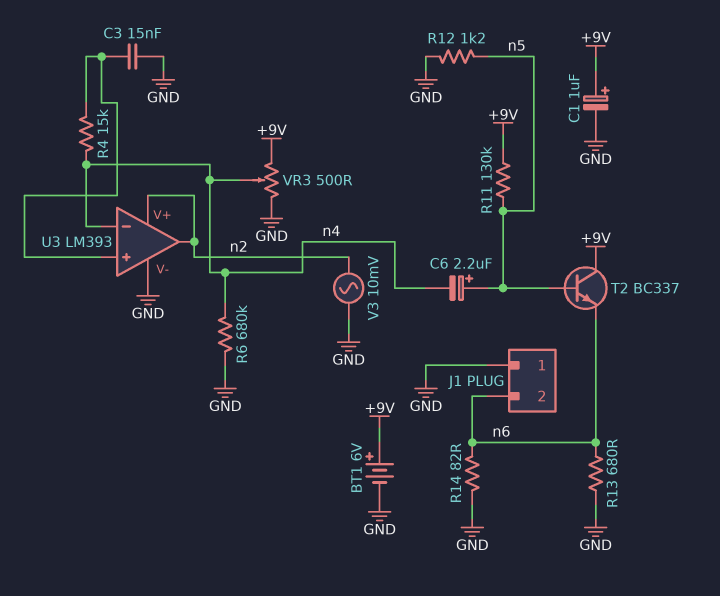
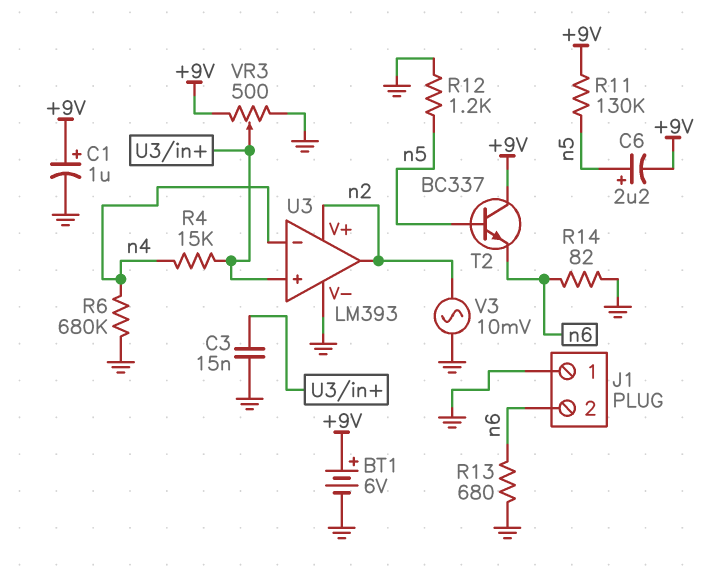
C6: 2.2uF (plus n5, minus n4) -> 2.2uF (plus n5, minus +9V)
VR3: 500 (+9V, GND, wiper n4) -> 500 (+9V, GND, wiper U3/in+)

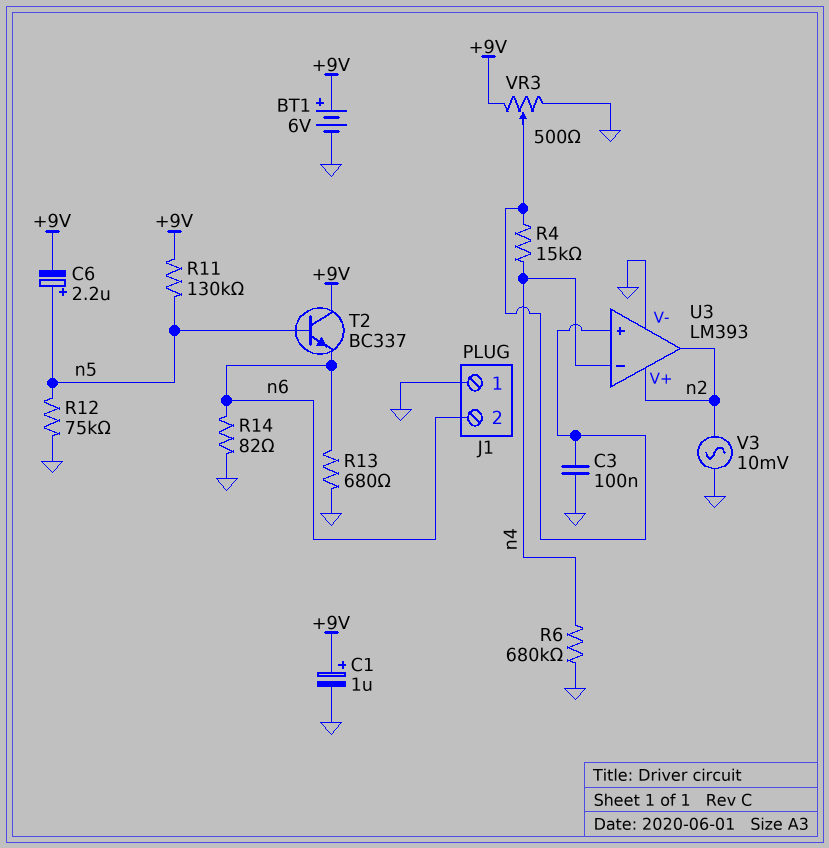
C3: 15nF (GND, U3/in+) -> 100nF (GND, U3/in+)
R12: 1.2k (GND, n5) -> 75k (GND, n5)

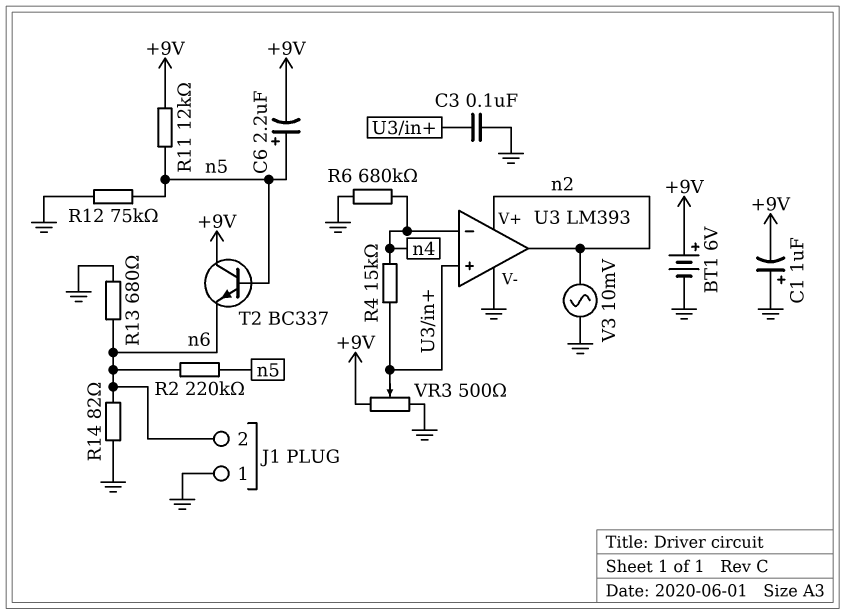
C1: 1uF (plus +9V, minus GND) -> 1uF (plus GND, minus +9V)
R2: none -> 220k (n5, n6)
R11: 130k (+9V, n5) -> 12k (+9V, n5)

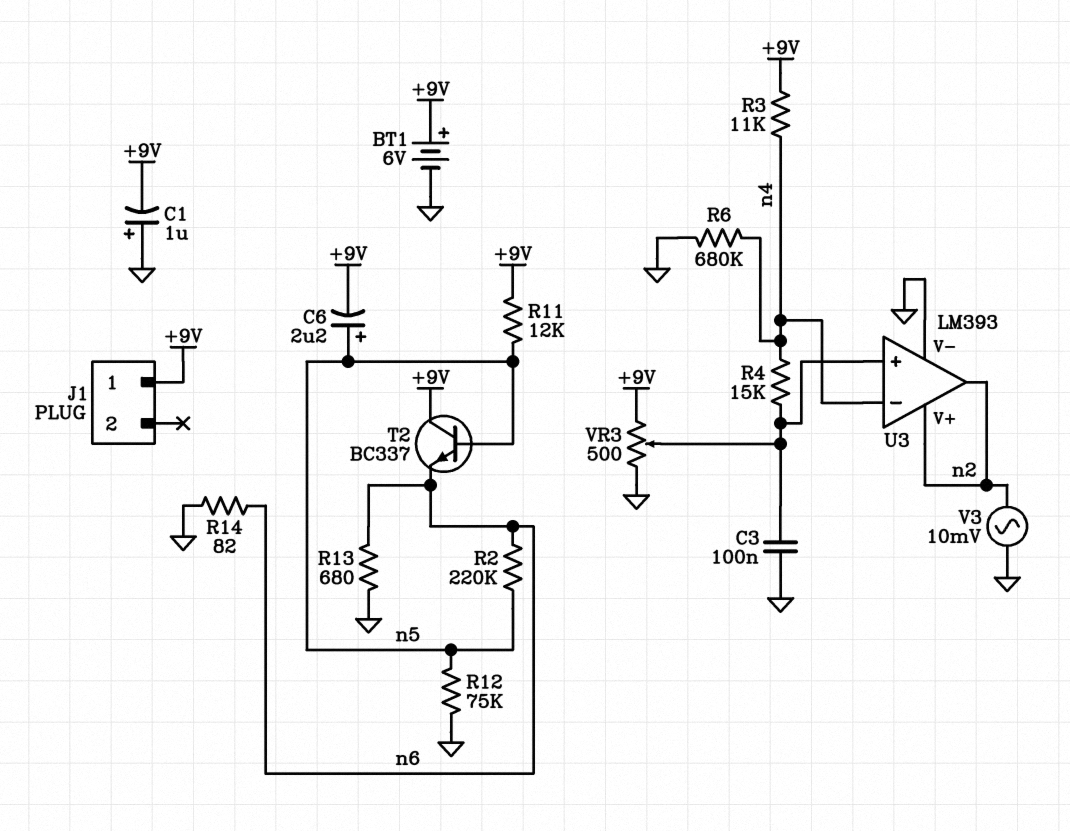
J1 pin 1: GND -> +9V
J1 pin 2: n6 -> none
R3: none -> 11k (+9V, n4)

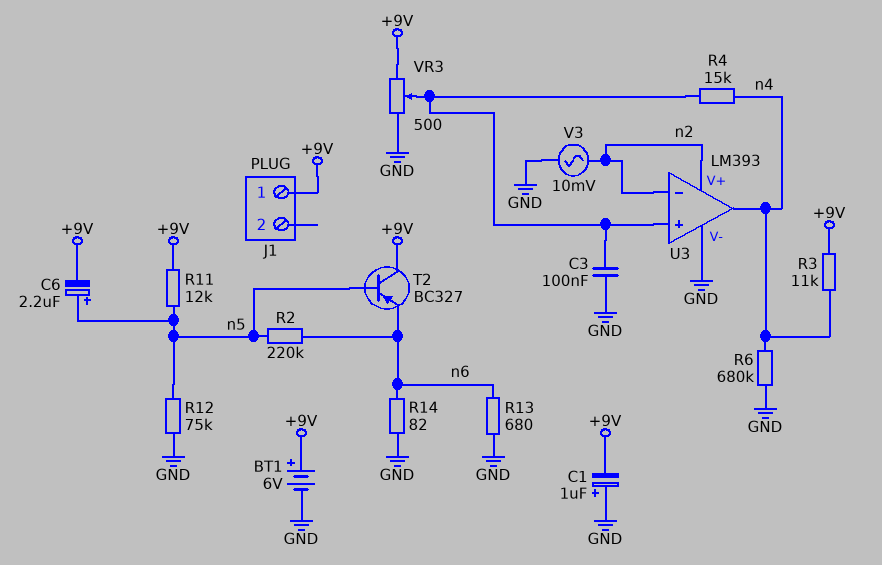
T2: NPN BC337 (B n5, C +9V, E n6) -> PNP BC327 (B n5, C +9V, E n6)
U3 pin in-: n4 -> n2
U3 pin out: n2 -> n4

